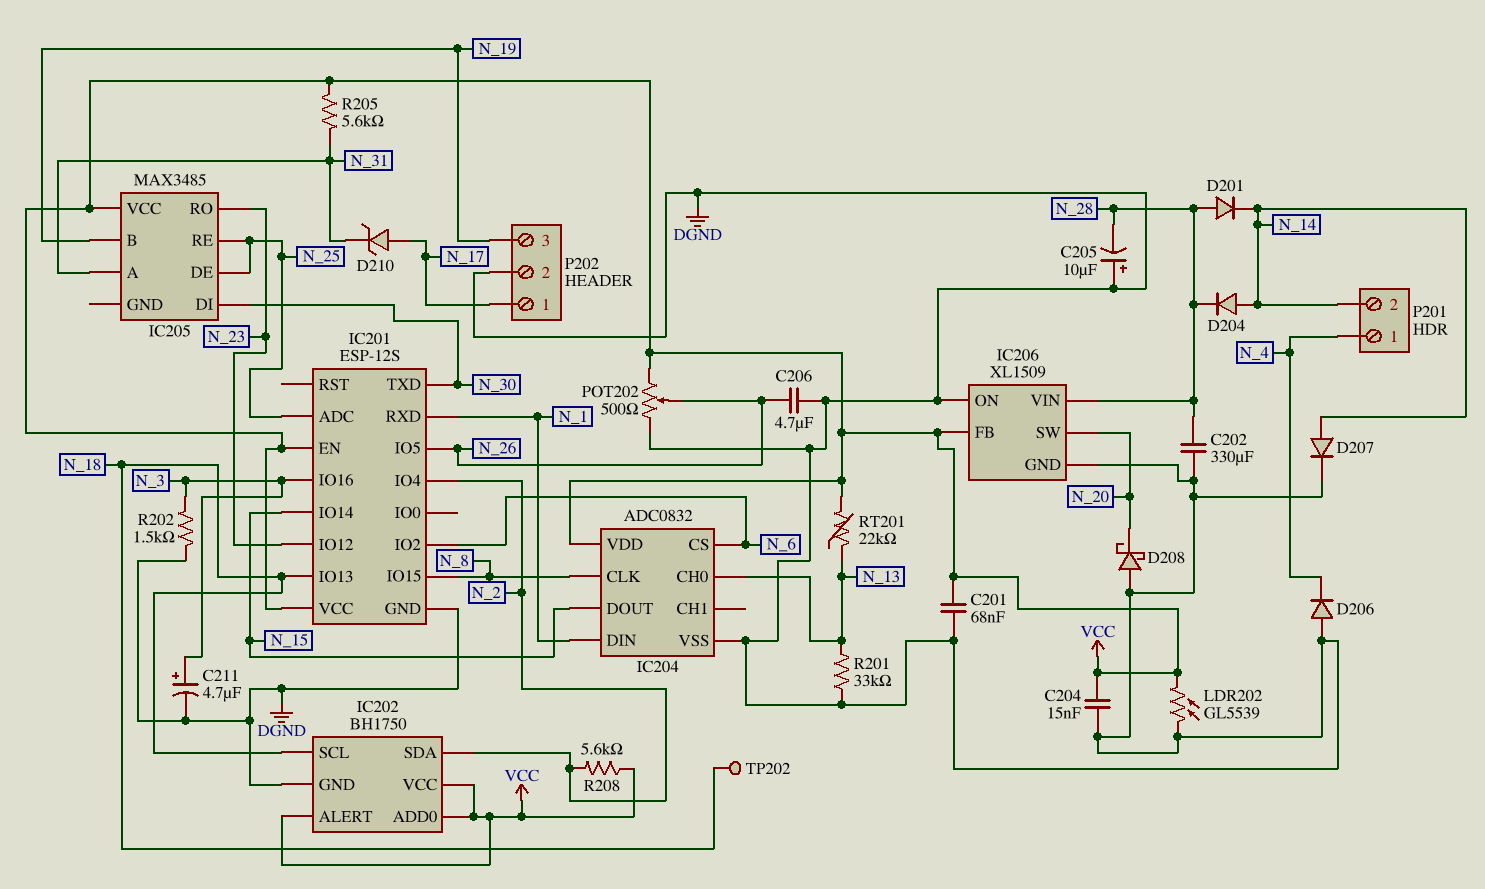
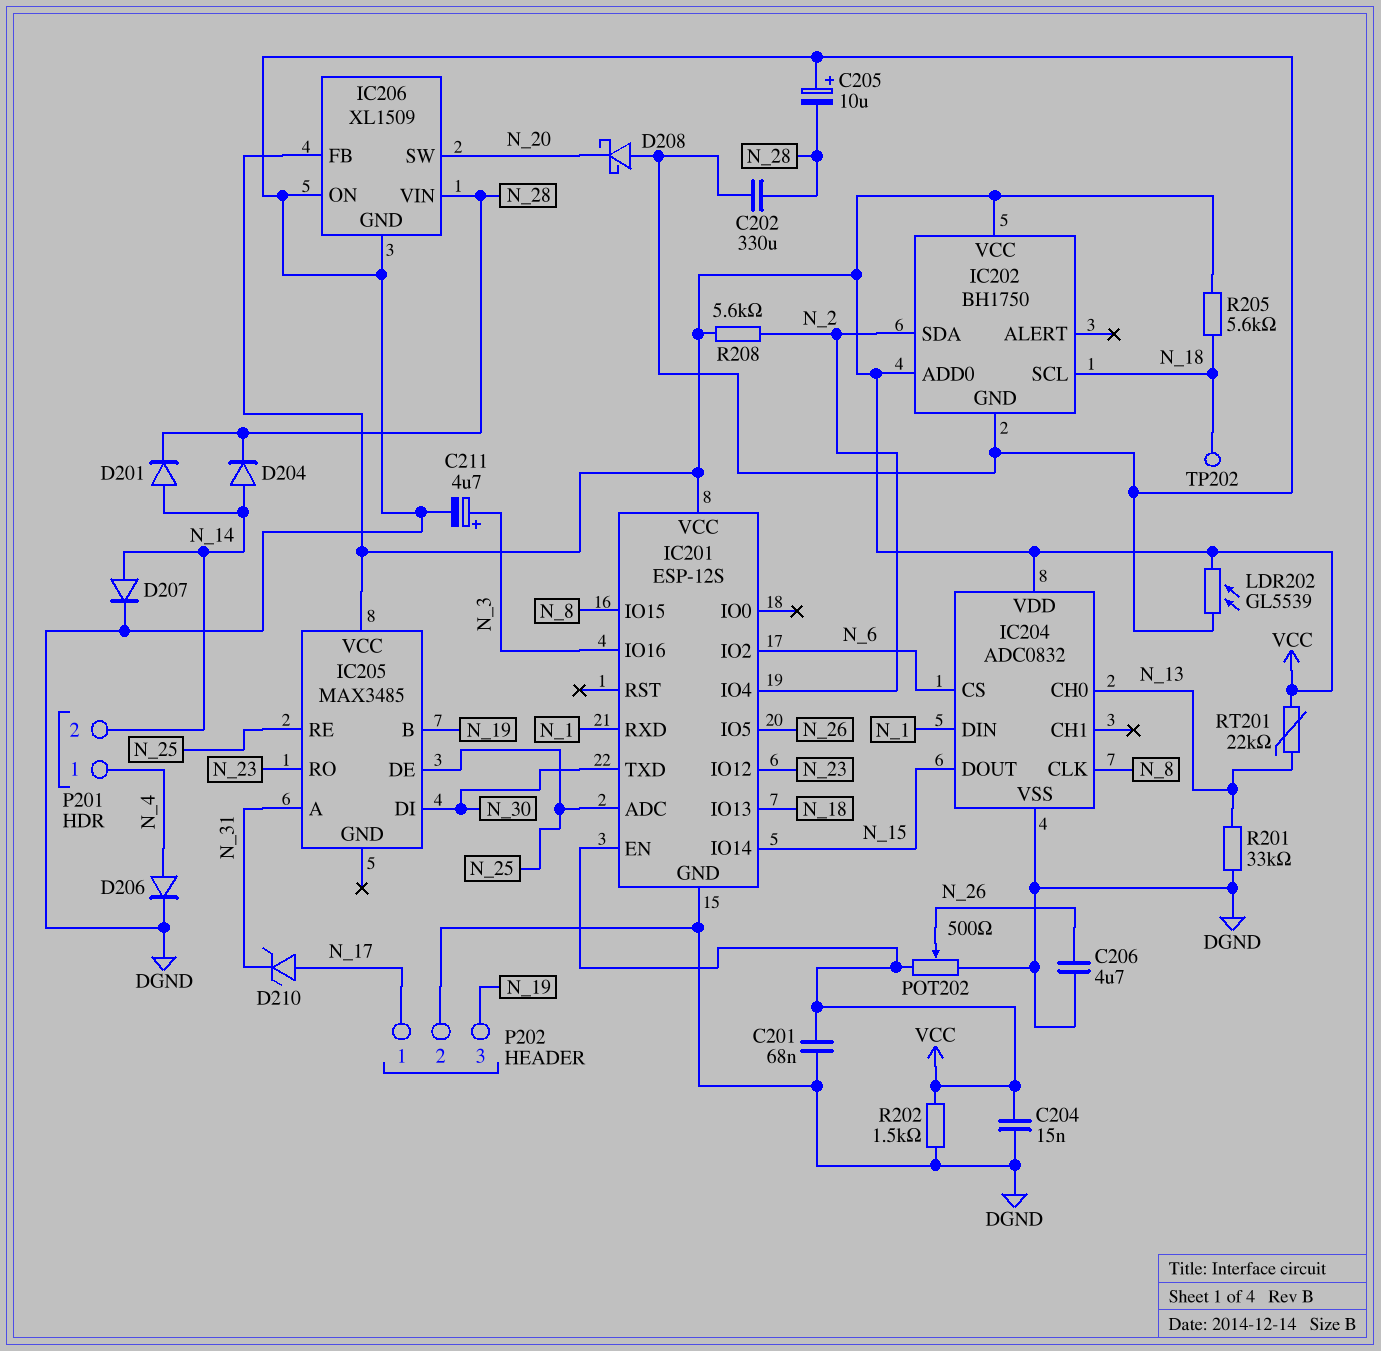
D201: diode (A N_28, K N_14) -> diode (A N_14, K N_28)
D206: diode (A DGND, K N_4) -> diode (A N_4, K DGND)
IC202 pin ALERT: VCC -> none
R202: 1.5k (DGND, N_3) -> 1.5k (DGND, VCC)
R205: 5.6k (N_31, VCC) -> 5.6k (N_18, VCC)

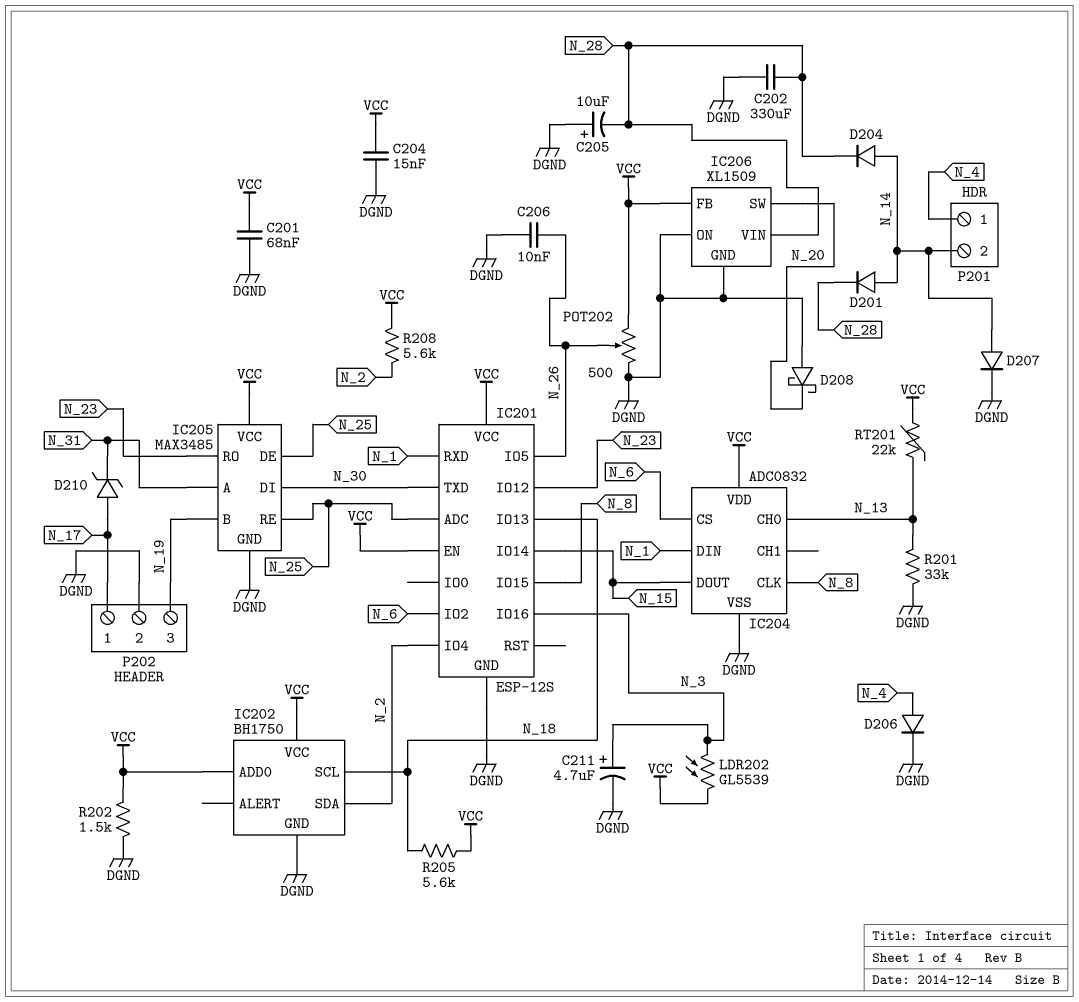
C206: 4.7uF (DGND, N_26) -> 10nF (DGND, N_26)
IC205 pin GND: none -> DGND
LDR202: GL5539 (DGND, VCC) -> GL5539 (N_3, VCC)
TP202: test point (N_18) -> none

